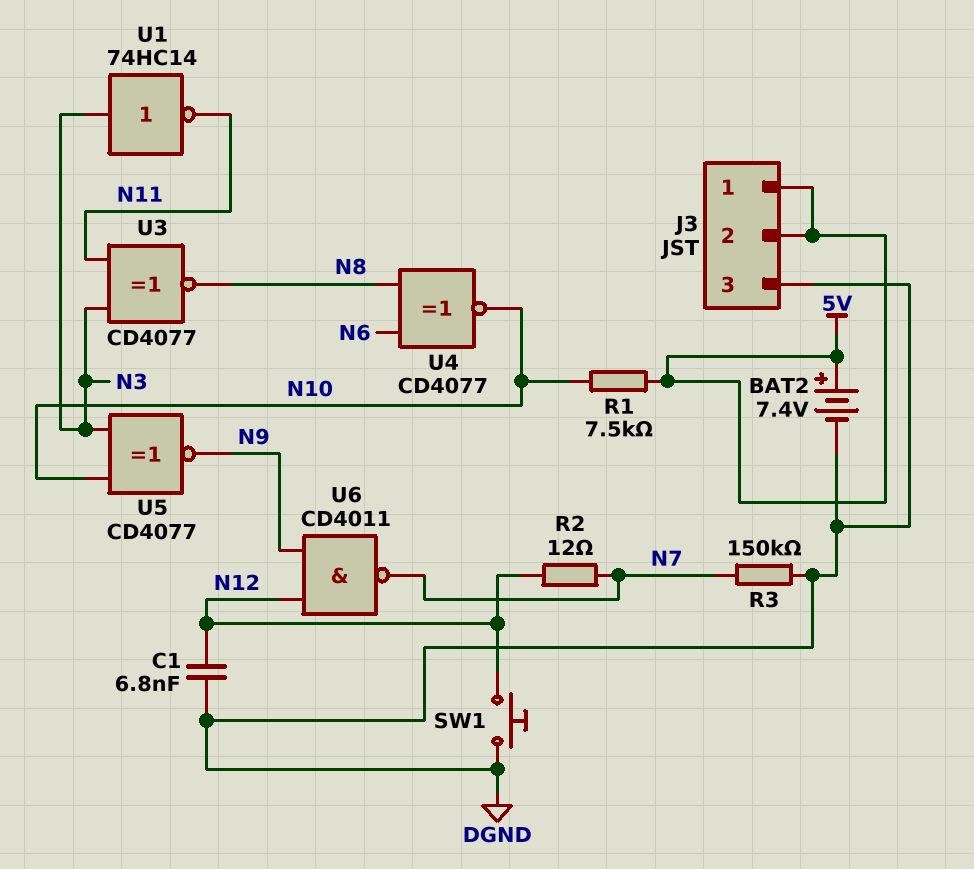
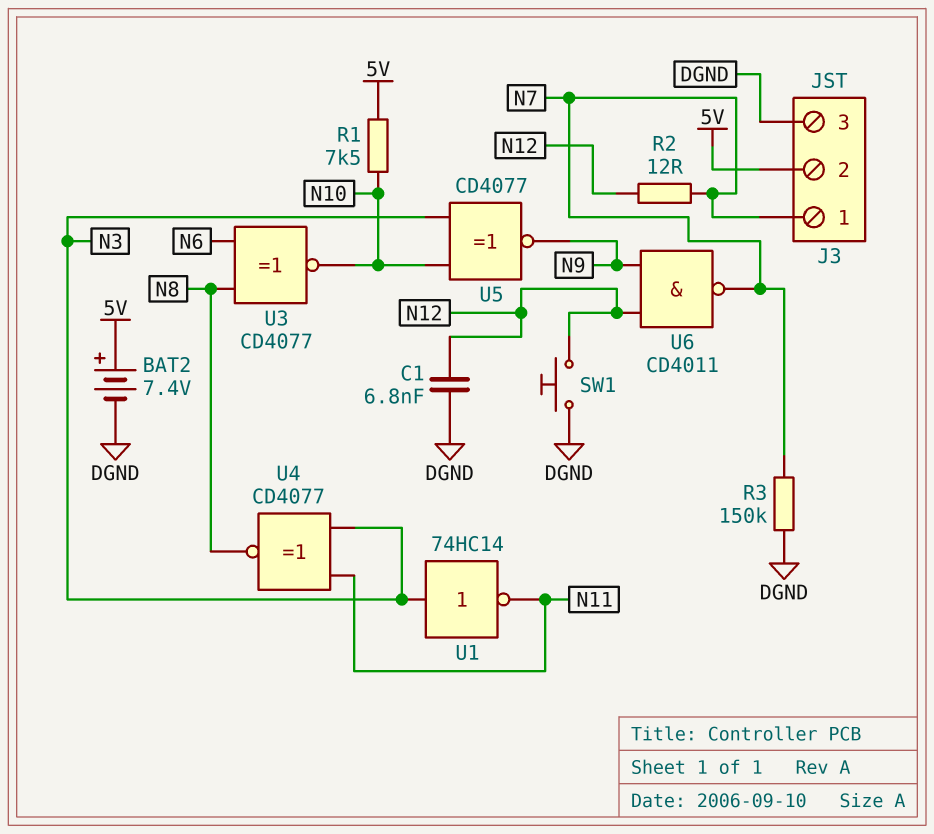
J3 pin 1: 5V -> N7
U3: XNOR CD4077 (in N3, in N11, out N8) -> XNOR CD4077 (in N6, in N8, out N10)
U4: XNOR CD4077 (in N6, in N8, out N10) -> XNOR CD4077 (in N3, in N11, out N8)

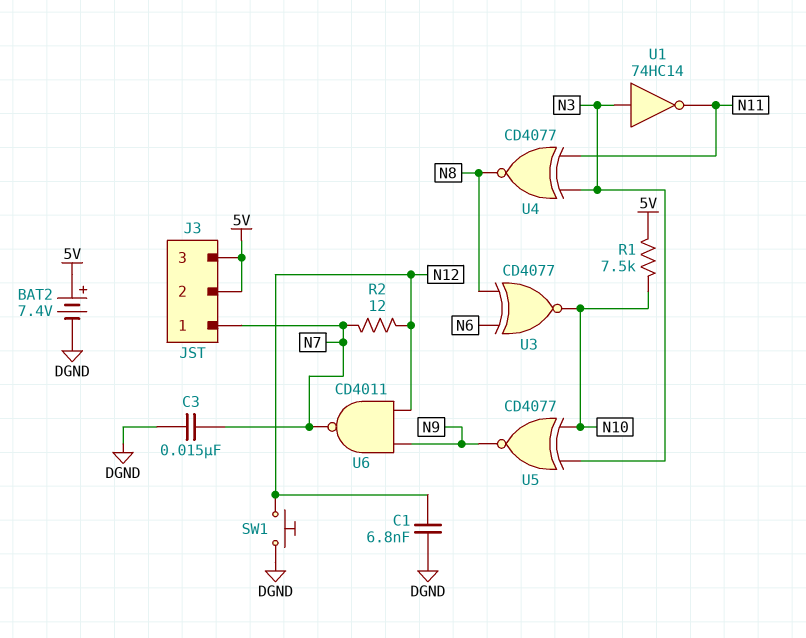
C3: none -> 15nF (DGND, N7)
J3 pin 3: DGND -> 5V
R3: 150k (DGND, N7) -> none

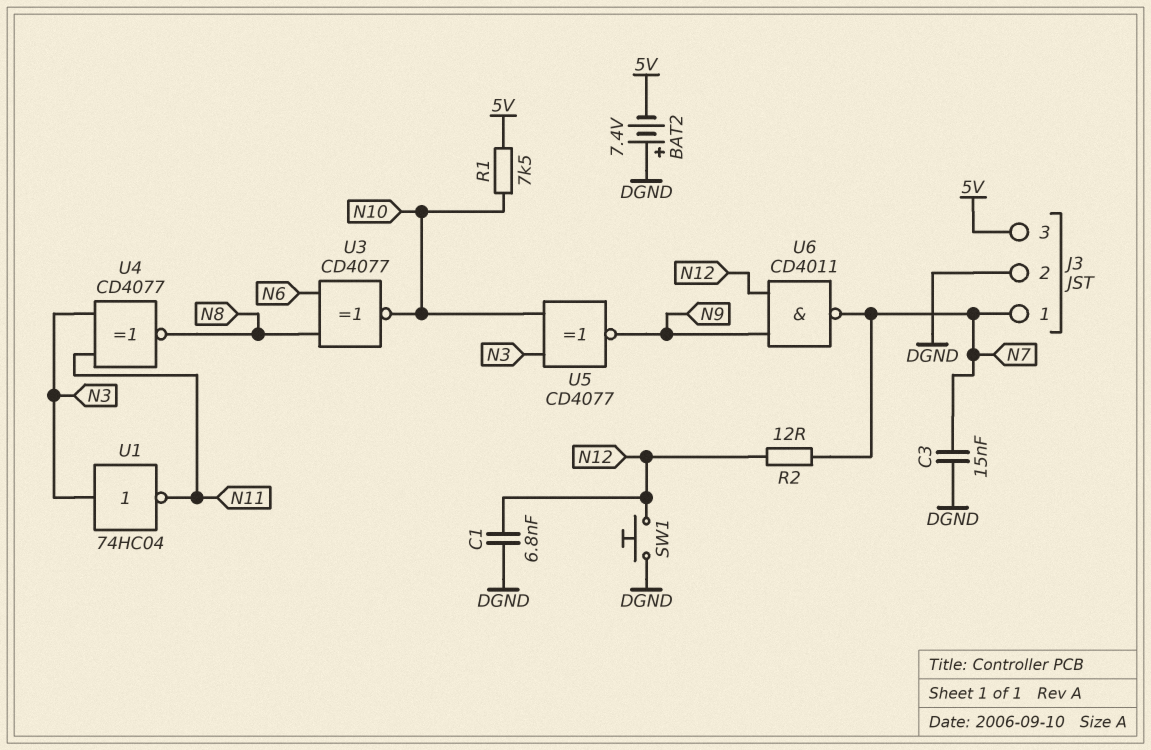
BAT2: 7.4V (plus 5V, minus DGND) -> 7.4V (plus DGND, minus 5V)
J3 pin 2: 5V -> DGND
U1: NOT 74HC14 (in N3, out N11) -> NOT 74HC04 (in N3, out N11)

